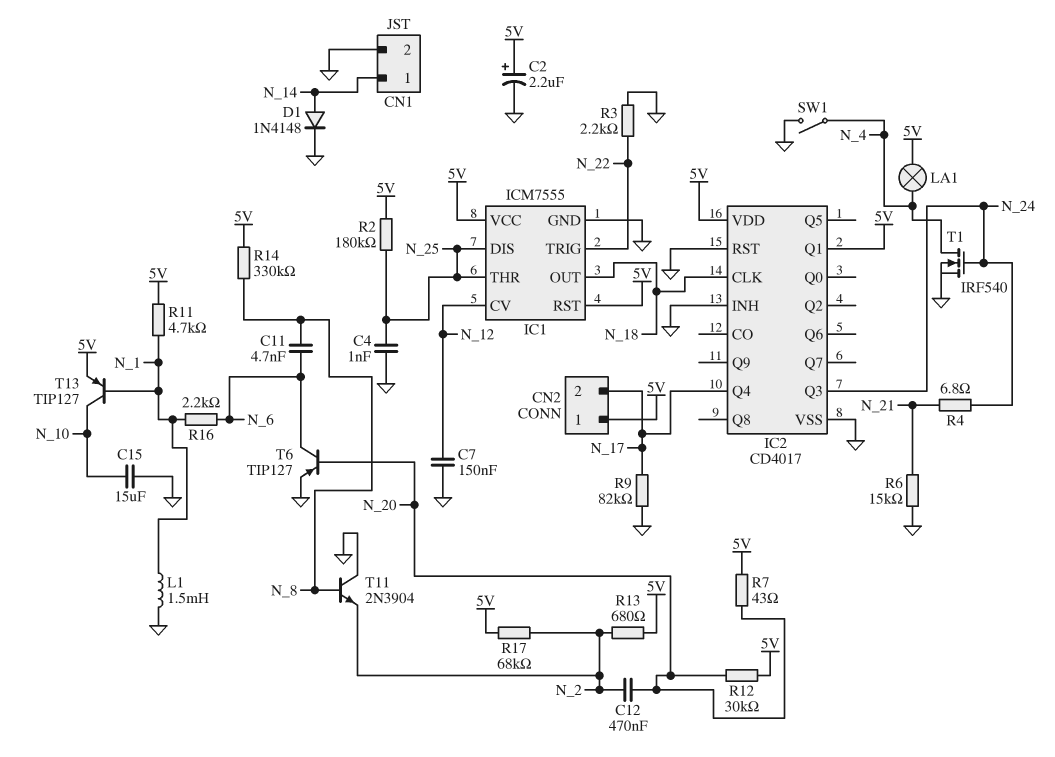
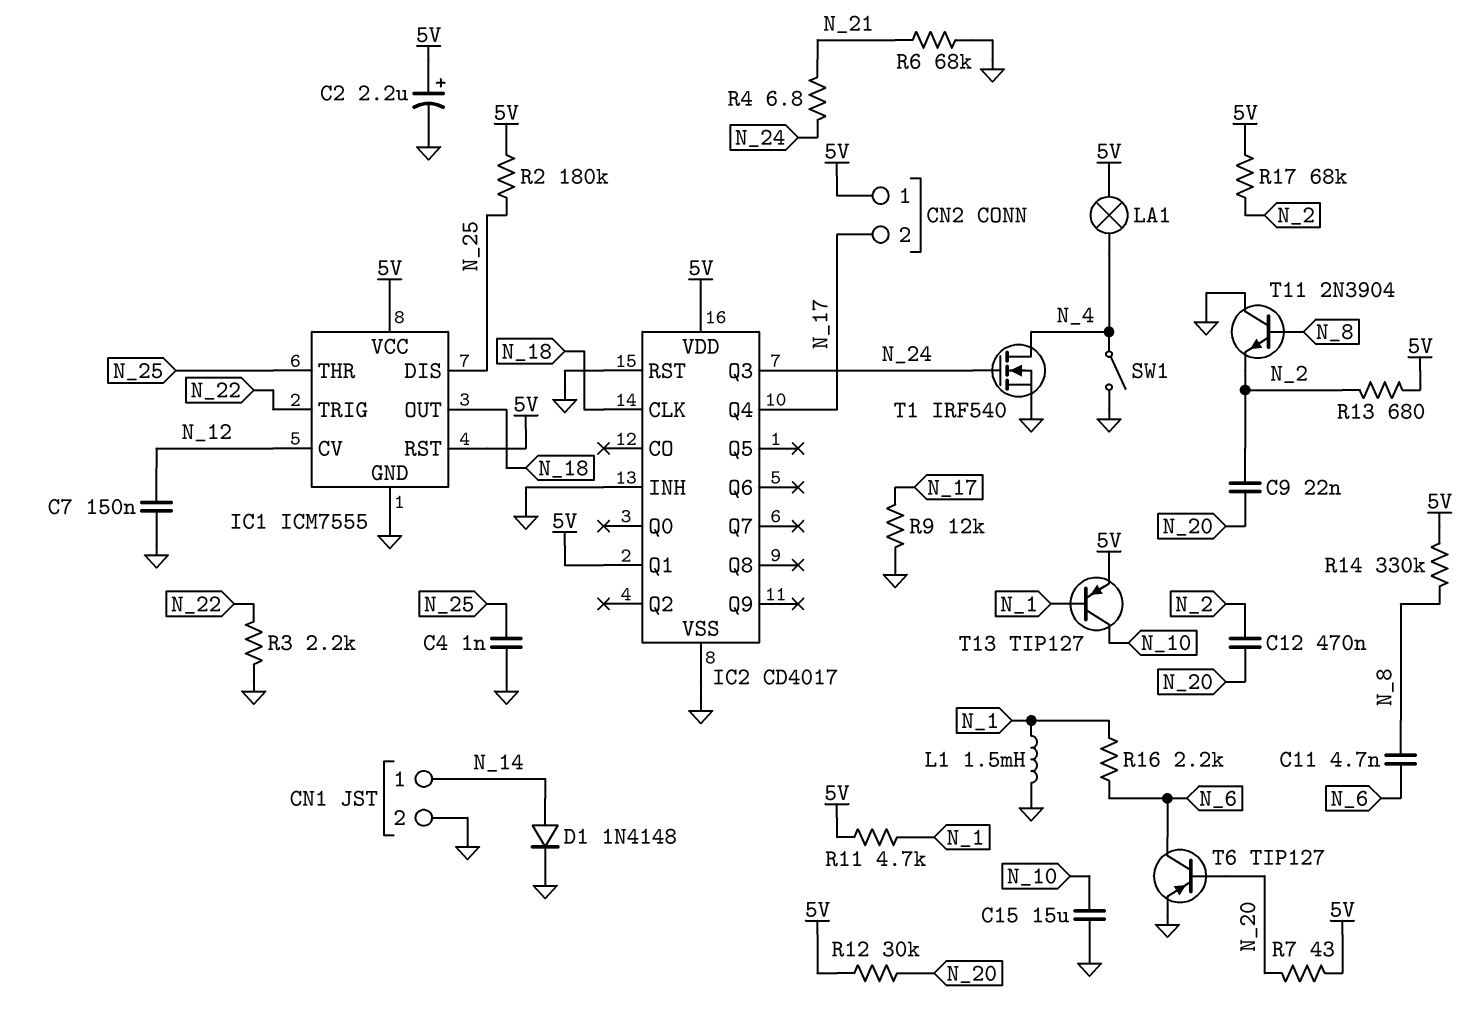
C9: none -> 22nF (N_2, N_20)
R6: 15k (GND, N_21) -> 68k (GND, N_21)
R9: 82k (GND, N_17) -> 12k (GND, N_17)

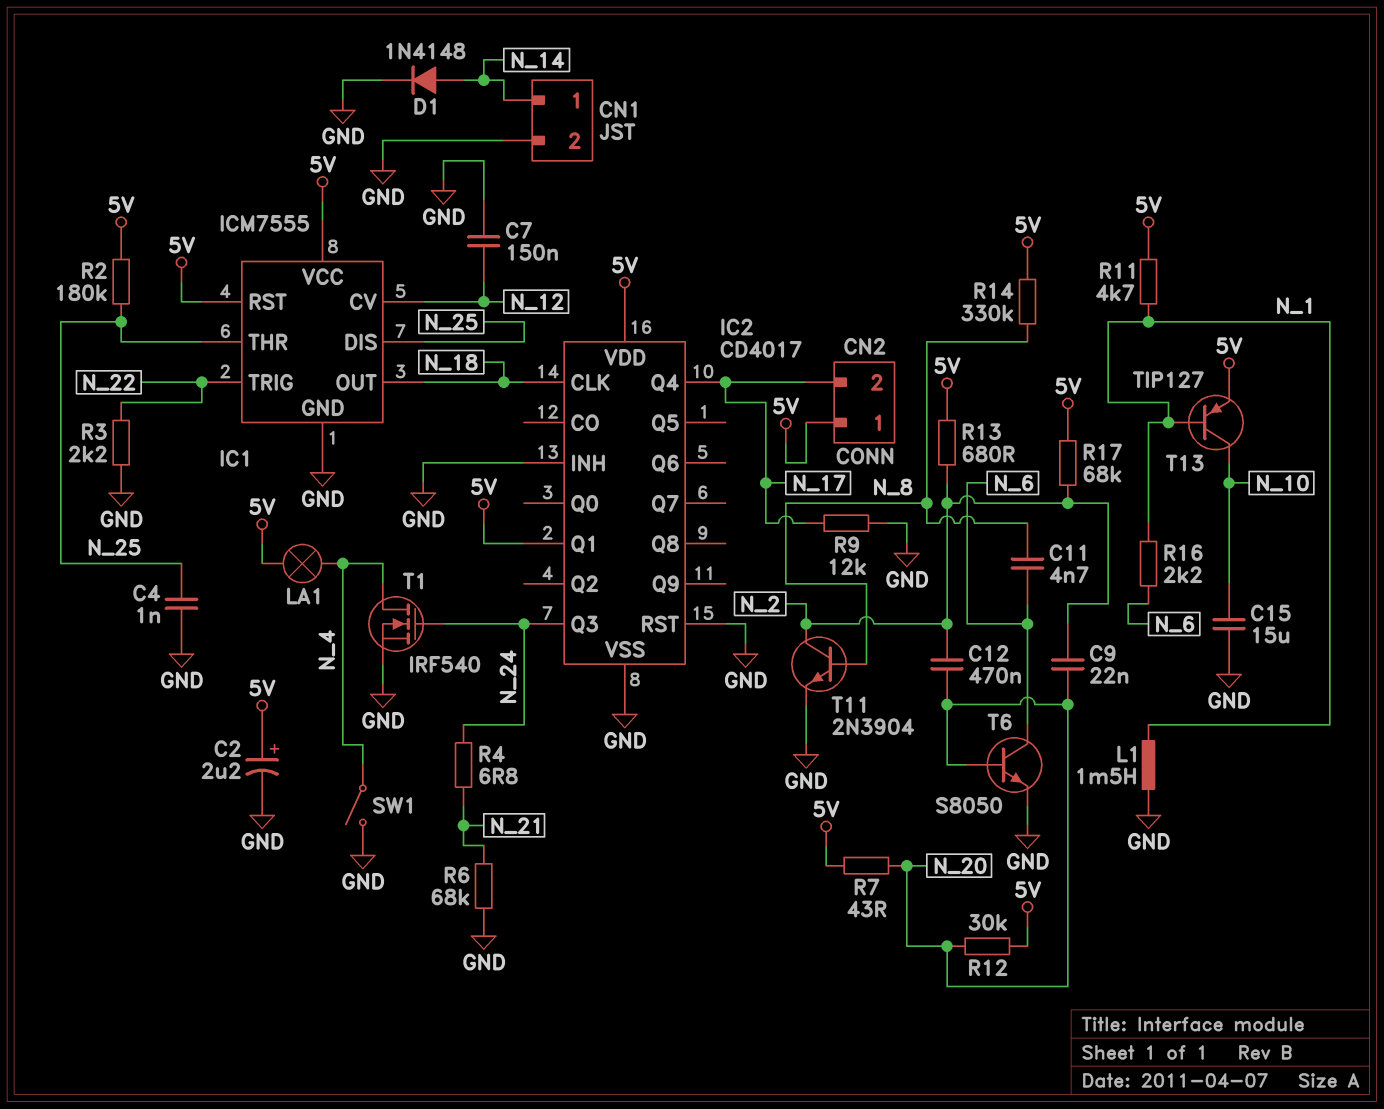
T6: PNP TIP127 (B N_20, C N_6, E GND) -> NPN S8050 (B N_20, C N_6, E GND)
T11: NPN 2N3904 (B N_8, C GND, E N_2) -> NPN 2N3904 (B N_8, C N_2, E GND)

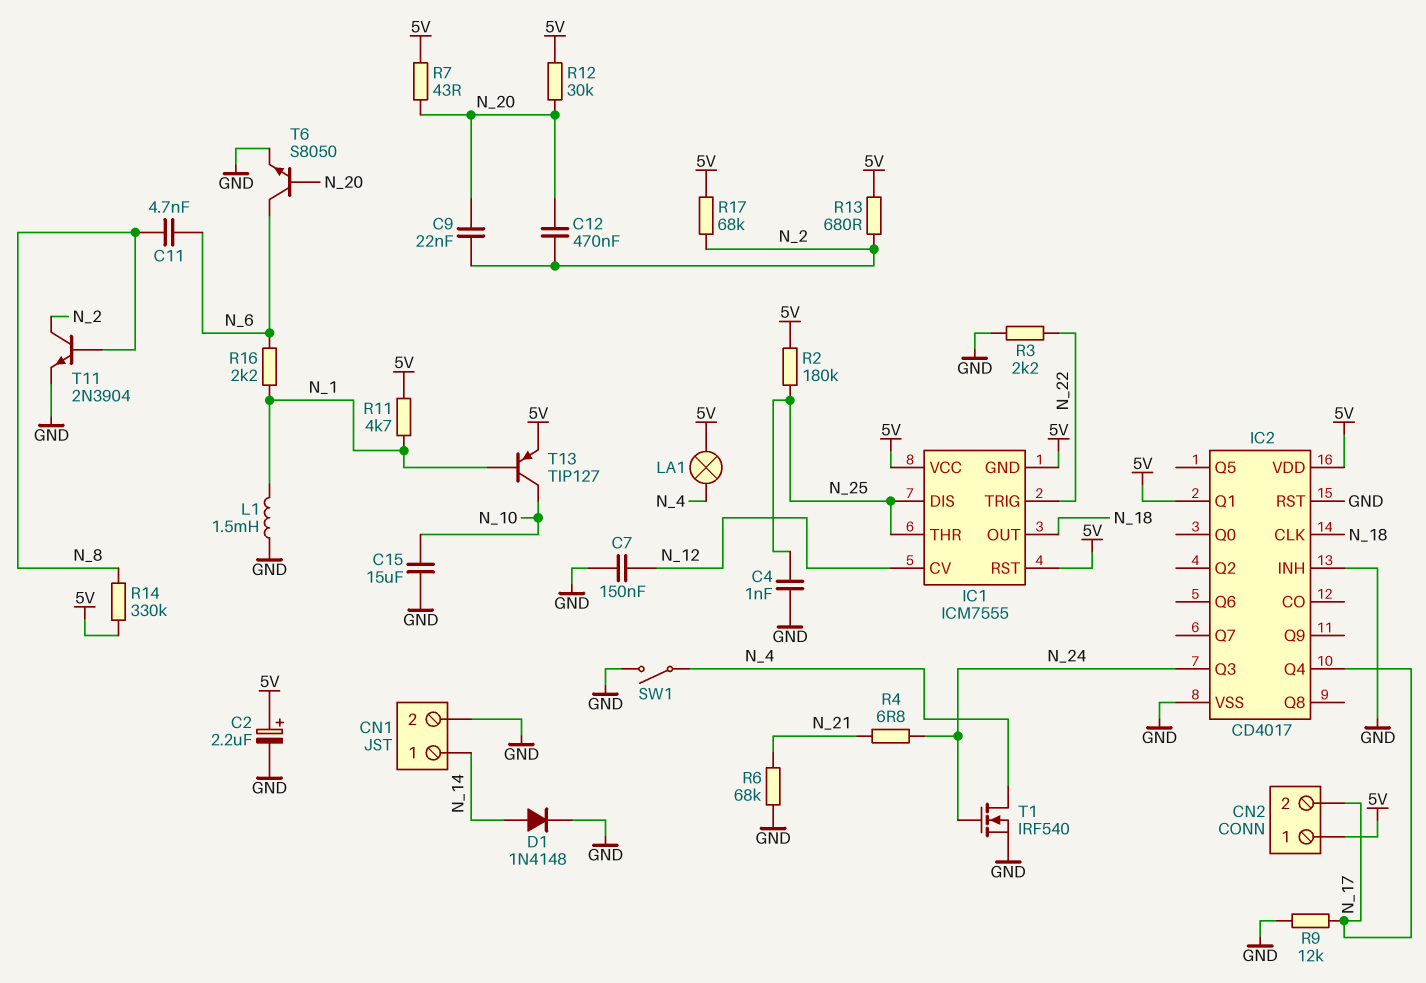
IC1 pin GND: GND -> 5V

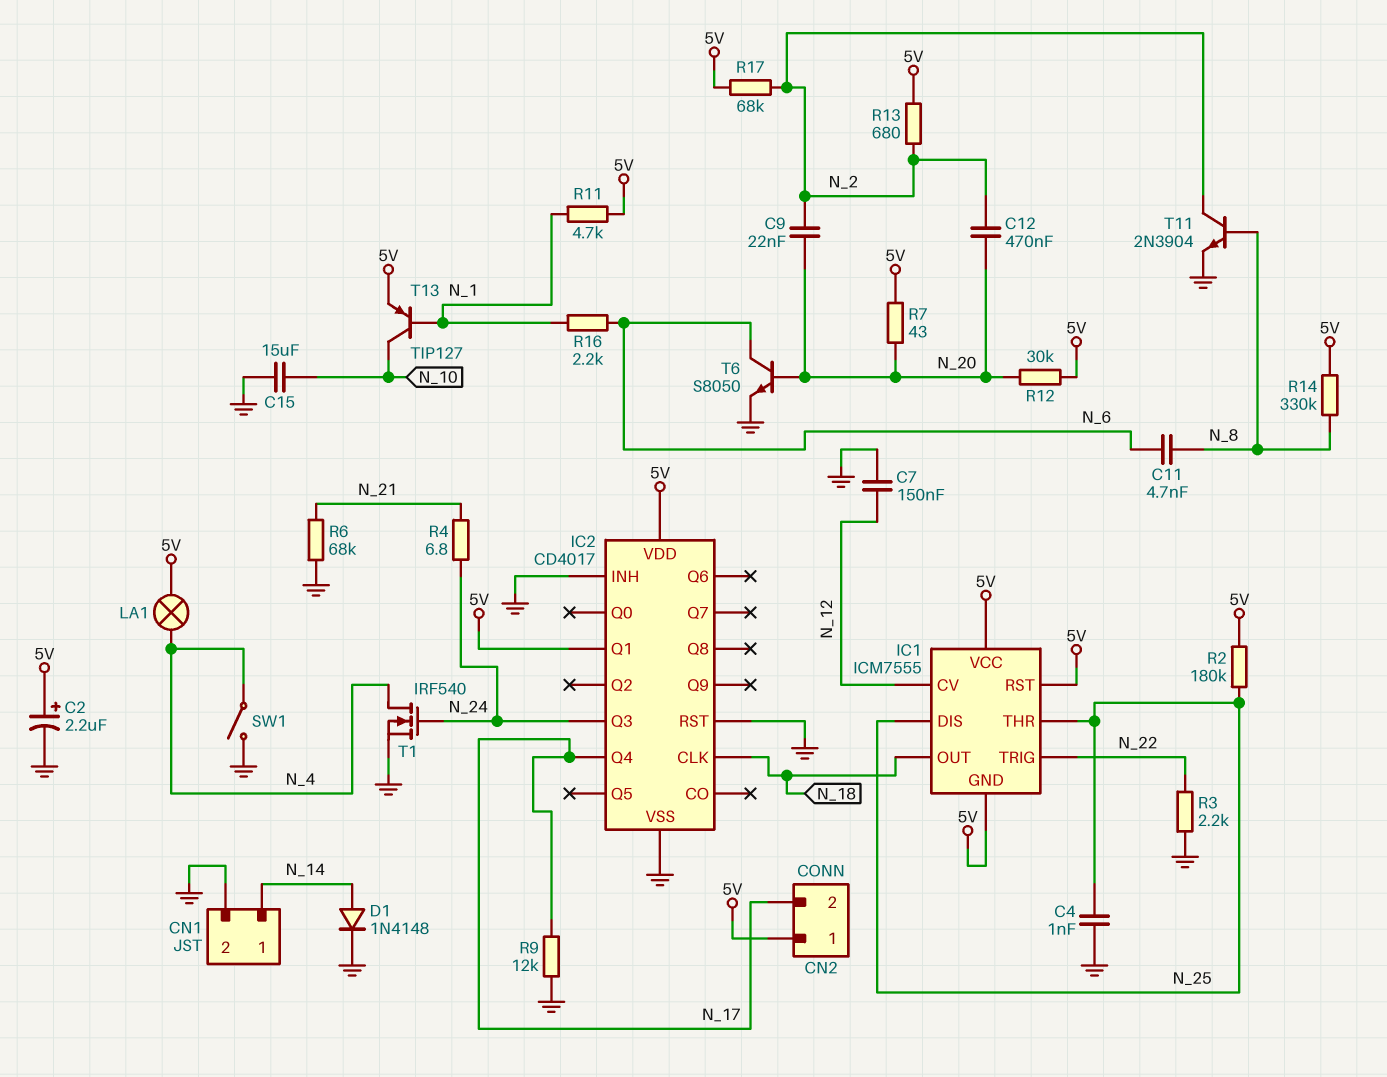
L1: 1.5mH (GND, N_1) -> none

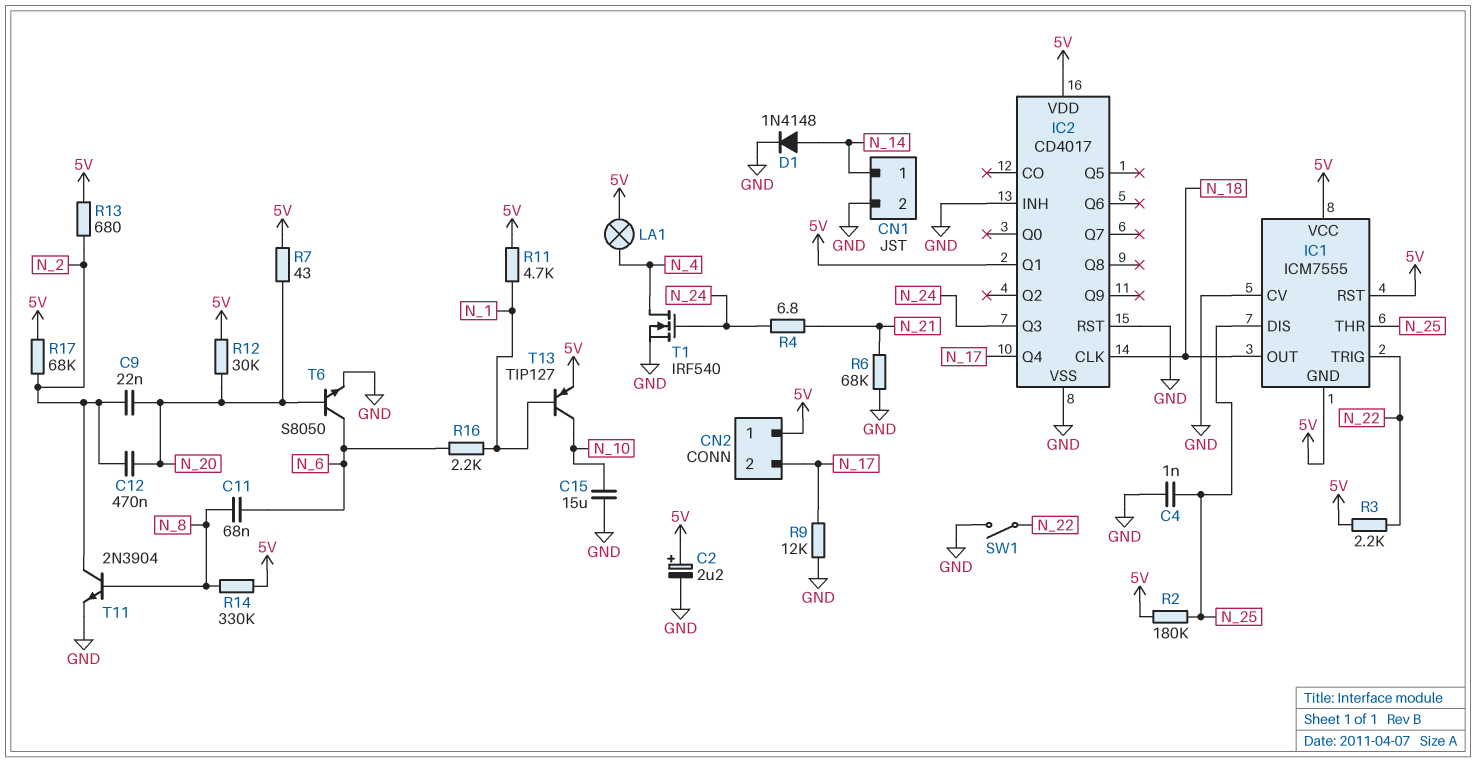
C7: 150nF (GND, N_12) -> none
C11: 4.7nF (N_6, N_8) -> 68nF (N_6, N_8)
IC1 pin CV: N_12 -> GND
R3: 2.2k (GND, N_22) -> 2.2k (5V, N_22)
SW1: switch (GND, N_4) -> switch (GND, N_22)

